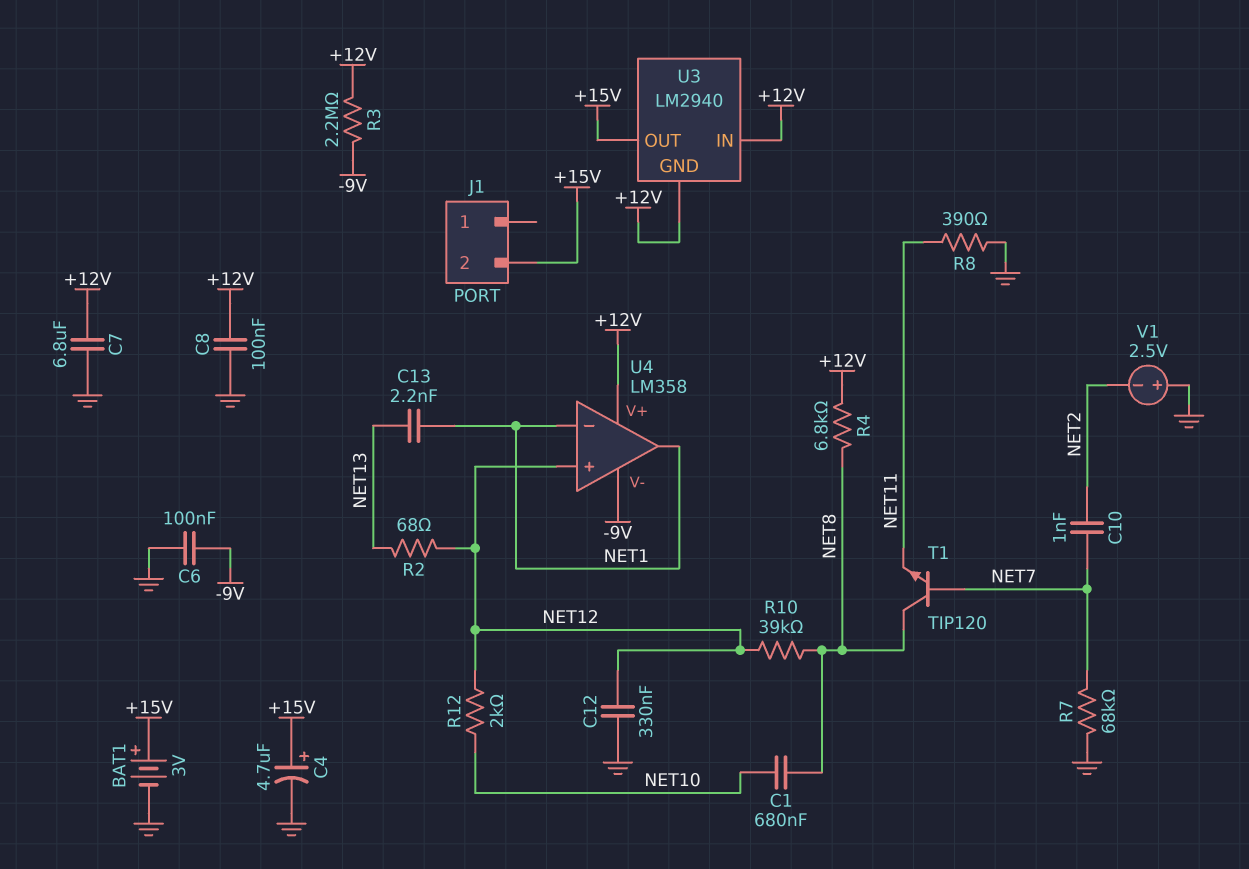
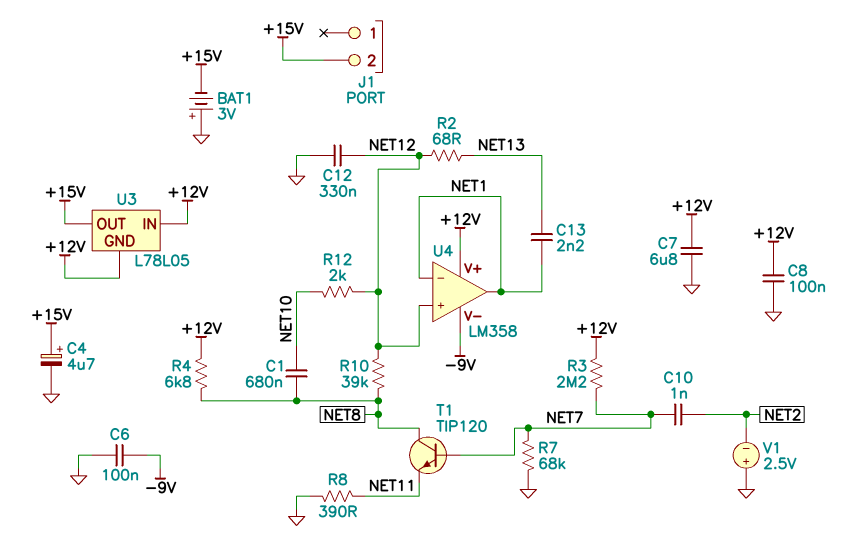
BAT1: 3V (plus +15V, minus GND) -> 3V (plus GND, minus +15V)
R3: 2.2M (+12V, -9V) -> 2.2M (+12V, NET7)
U3: LM2940 -> L78L05

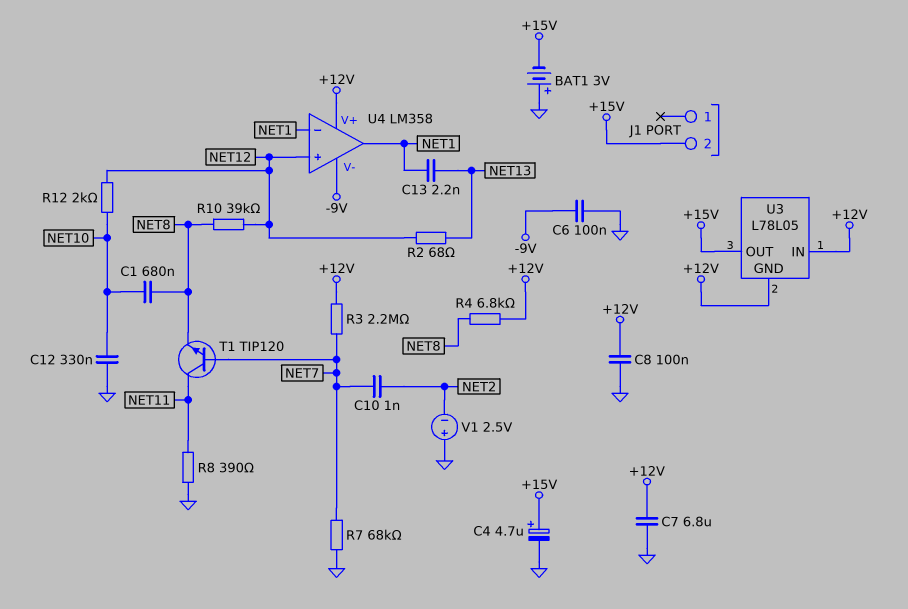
C12: 330nF (GND, NET12) -> 330nF (GND, NET10)
T1: NPN TIP120 (B NET7, C NET8, E NET11) -> NPN TIP120 (B NET7, C NET11, E NET8)

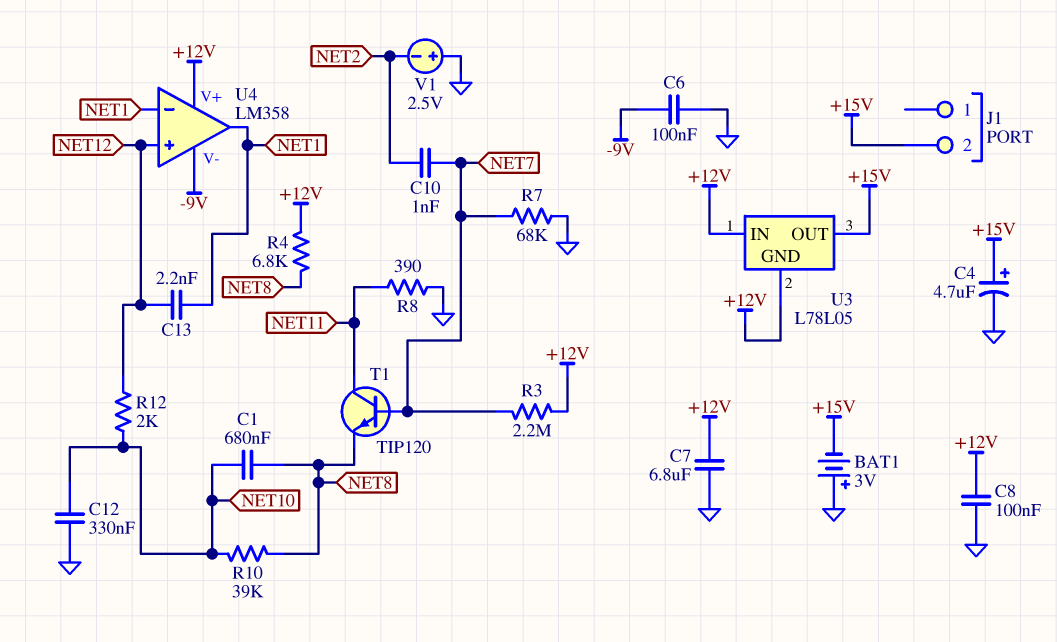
C13: 2.2nF (NET1, NET13) -> 2.2nF (NET1, NET12)
R2: 68 (NET12, NET13) -> none
R10: 39k (NET8, NET12) -> 39k (NET8, NET10)

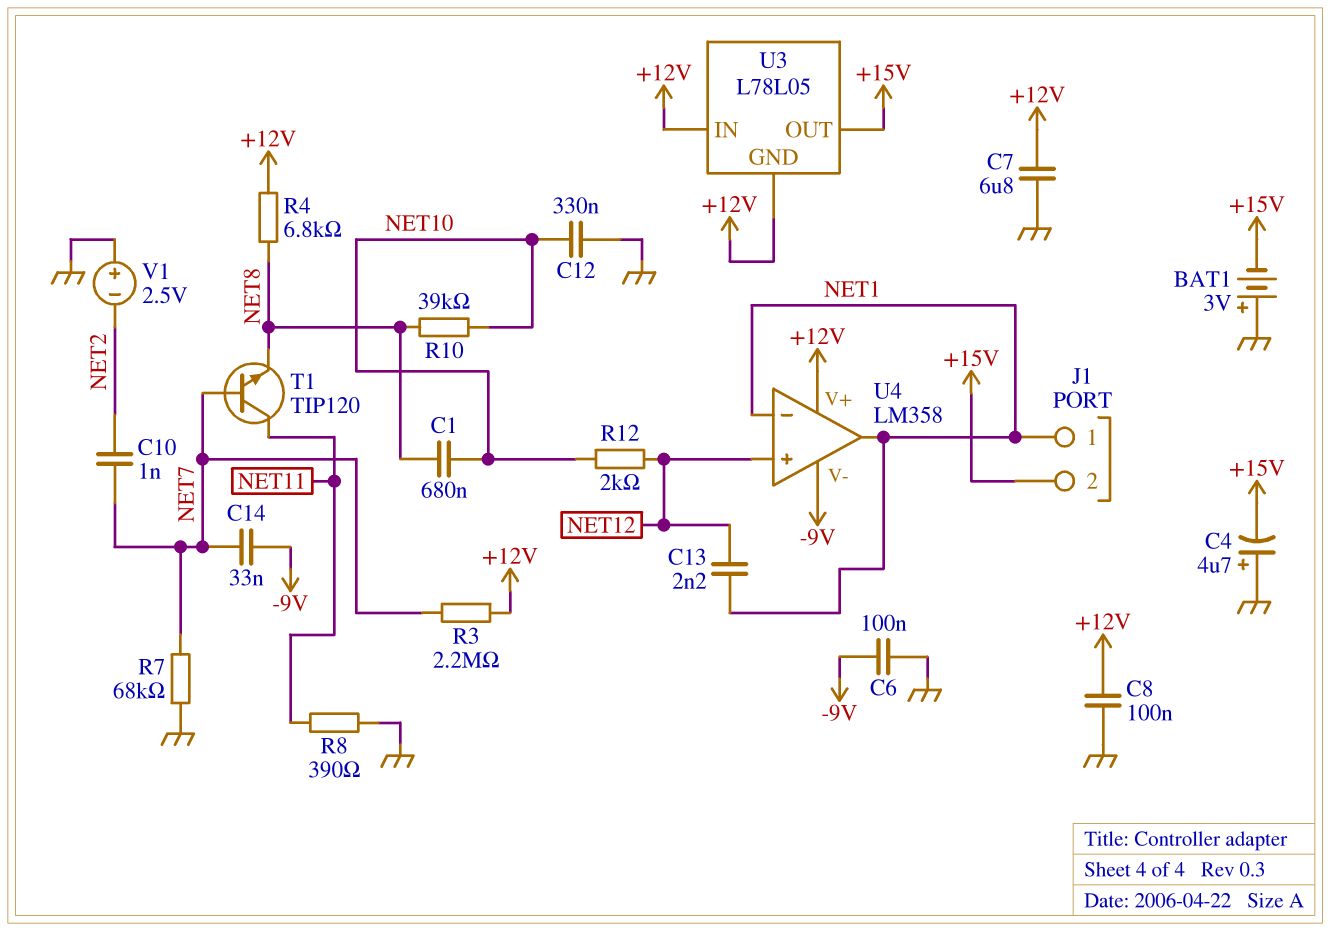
C4: 4.7uF (plus +15V, minus GND) -> 4.7uF (plus GND, minus +15V)
C14: none -> 33nF (-9V, NET7)
J1 pin 1: none -> NET1

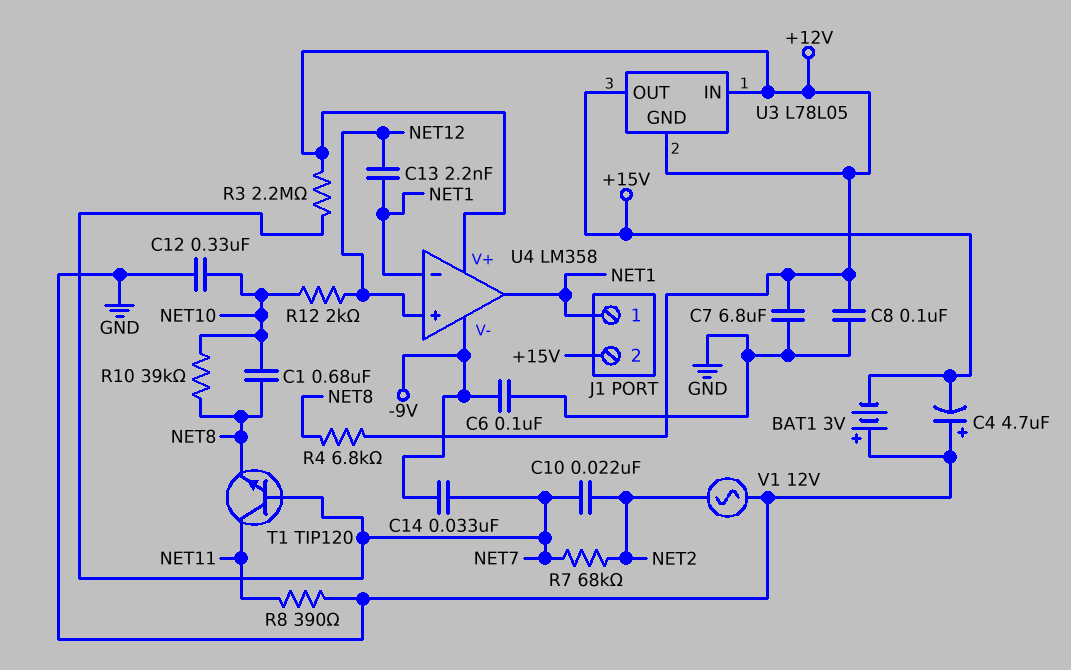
C10: 1nF (NET2, NET7) -> 22nF (NET2, NET7)
R7: 68k (GND, NET7) -> 68k (NET2, NET7)
V1: 2.5V (plus GND, minus NET2) -> AC 12V (GND, NET2)

